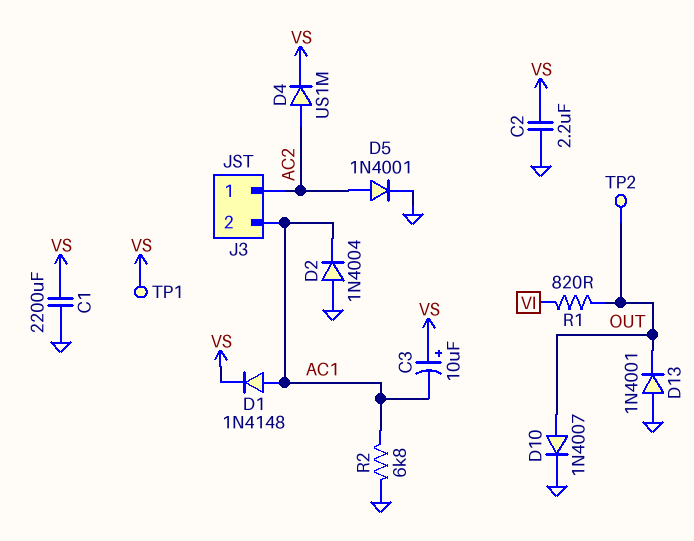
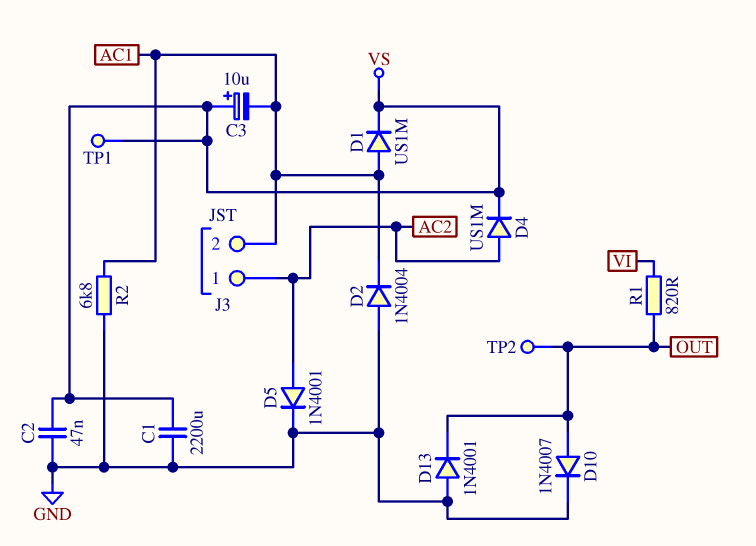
C2: 2.2uF (GND, VS) -> 47nF (GND, VS)
D1: diode 1N4148 (A AC1, K VS) -> diode US1M (A AC1, K VS)

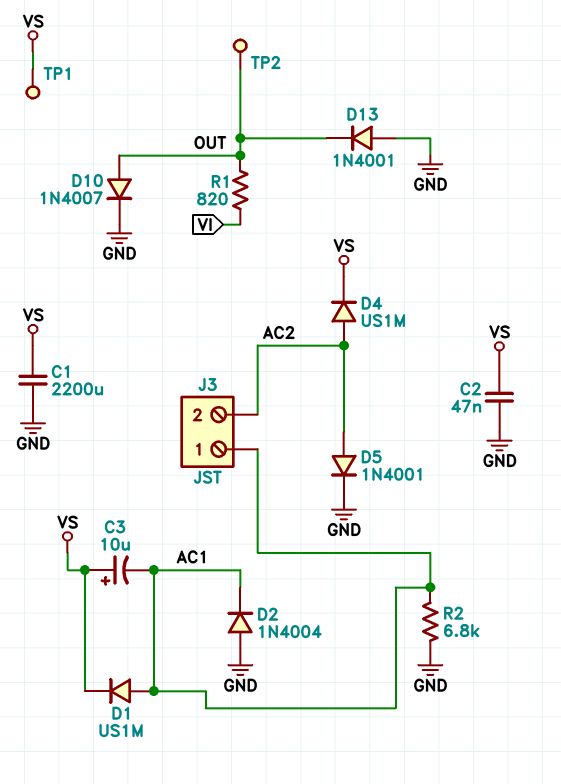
J3 pin 1: AC2 -> AC1
J3 pin 2: AC1 -> AC2

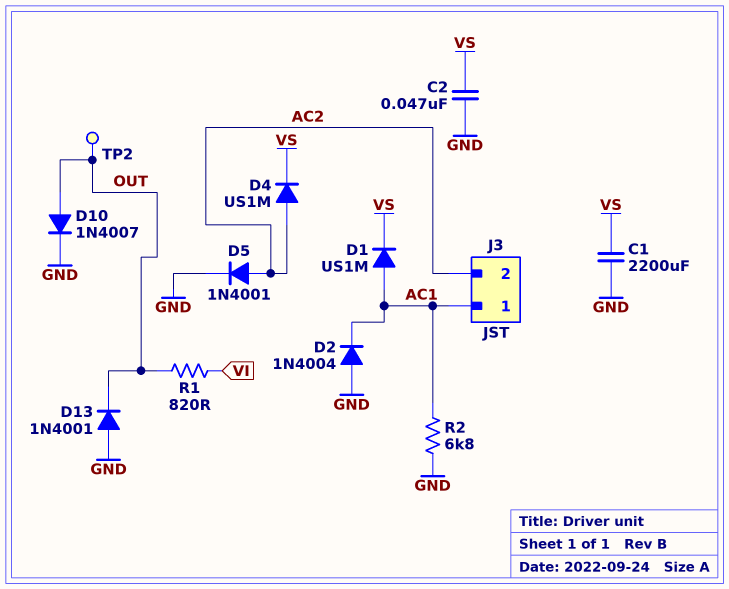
C3: 10uF (plus VS, minus AC1) -> none
TP1: test point (VS) -> none

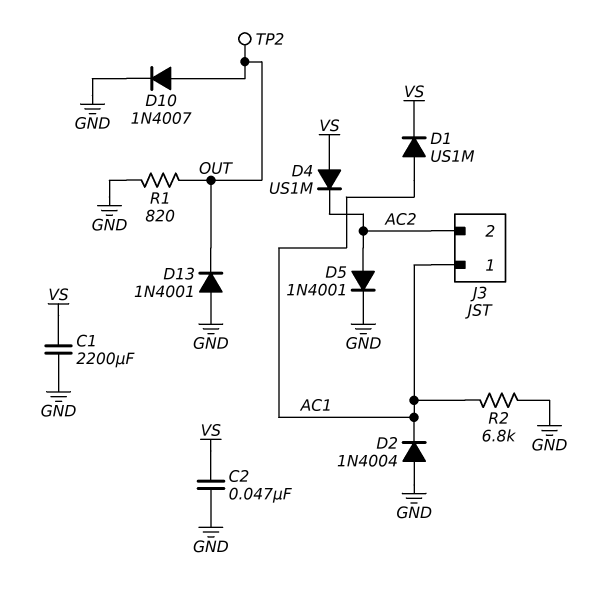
D4: diode US1M (A AC2, K VS) -> diode US1M (A VS, K AC2)
R1: 820 (OUT, VI) -> 820 (GND, OUT)

